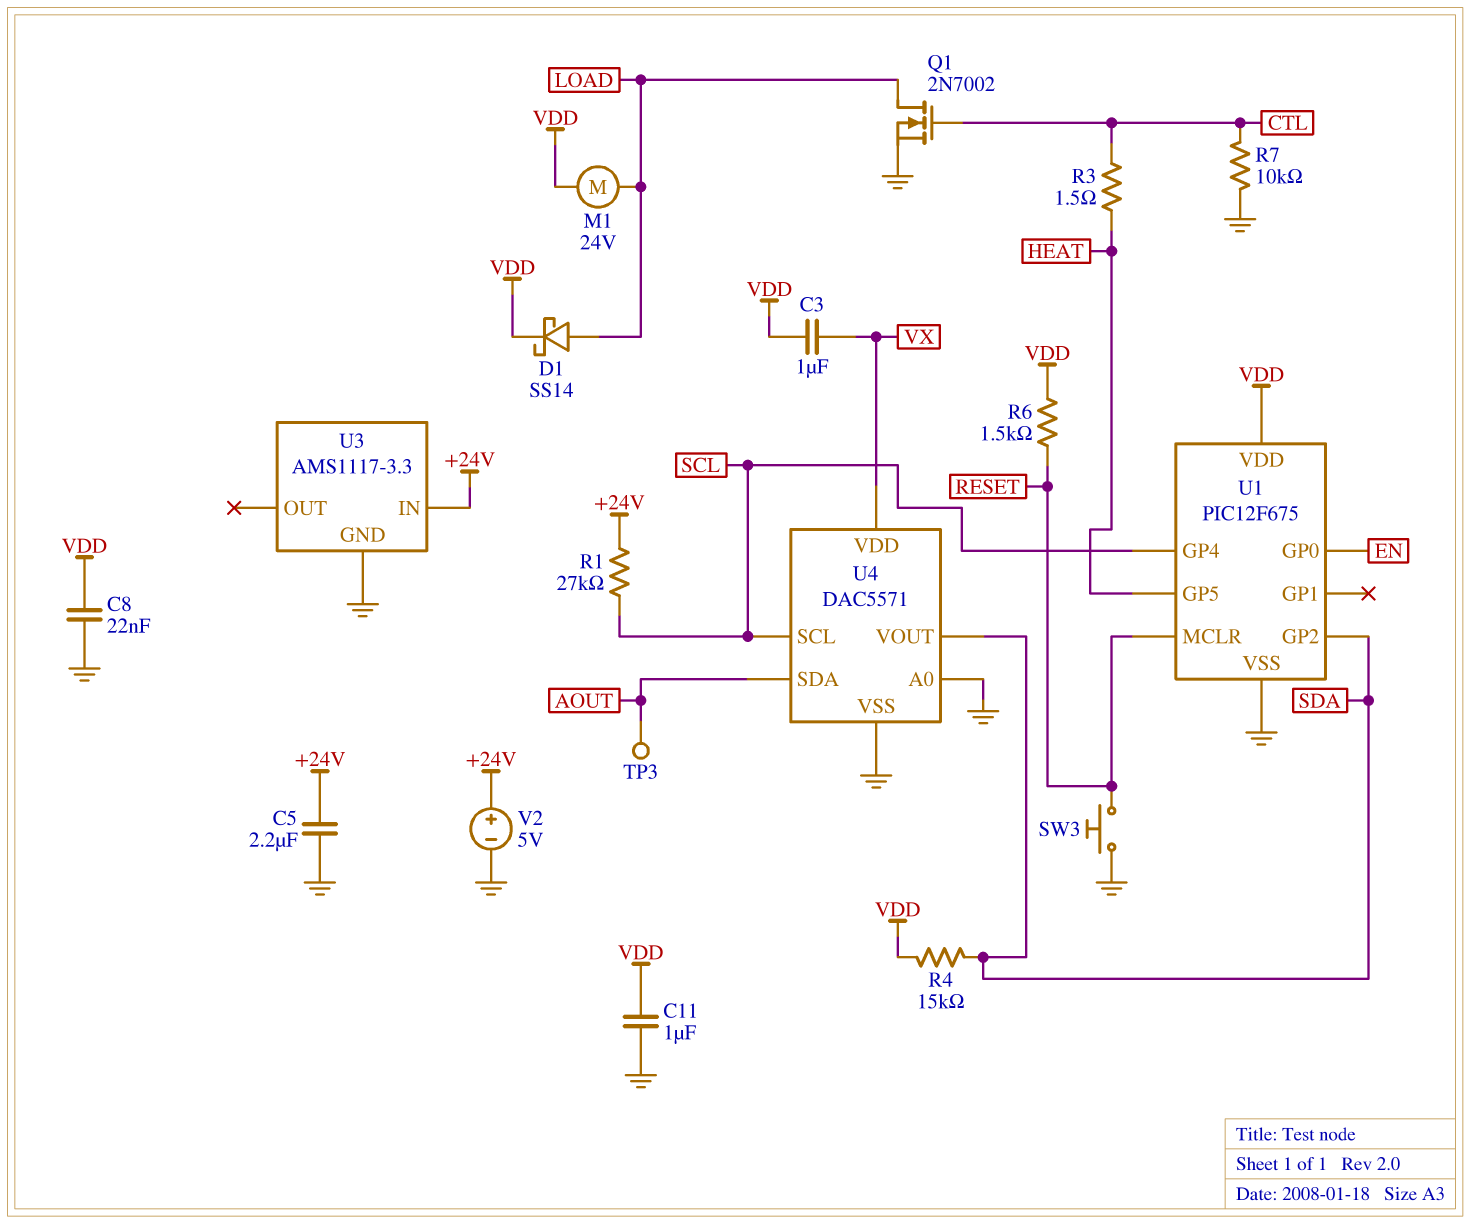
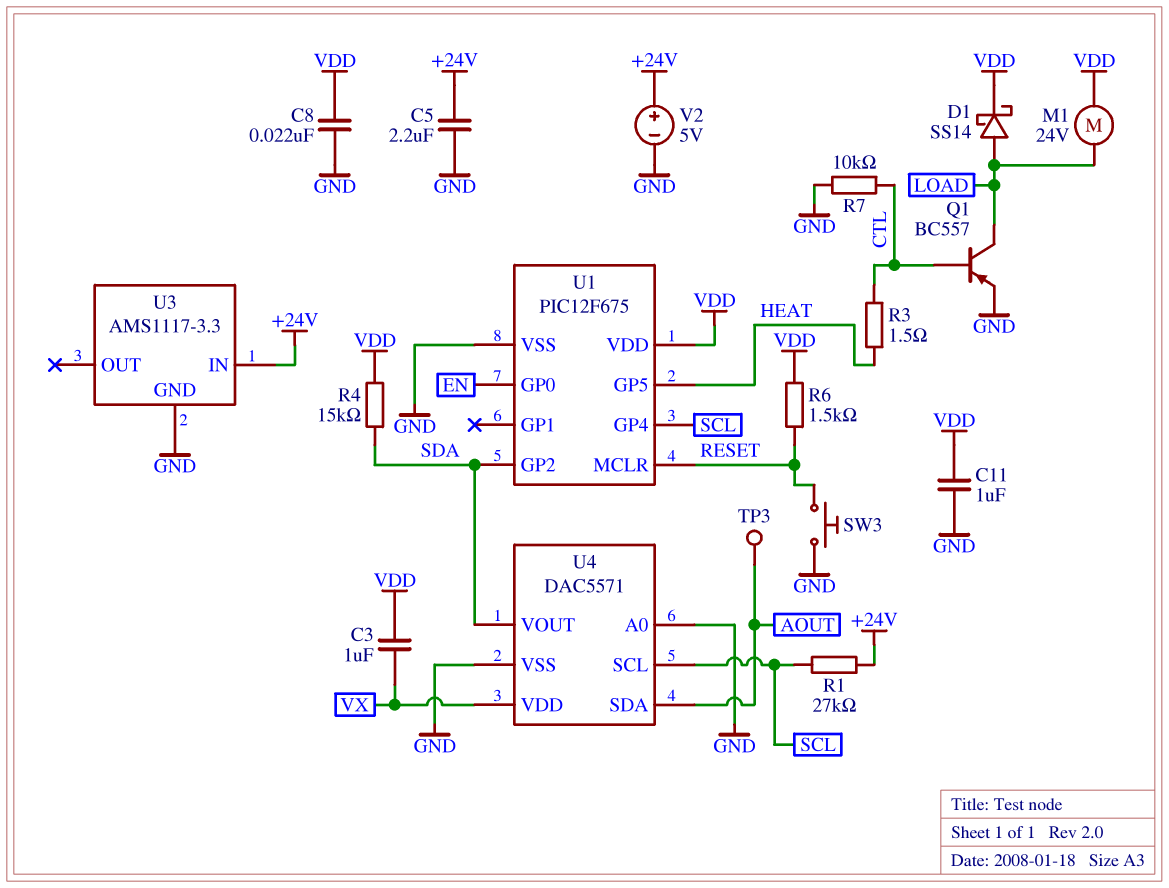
Q1: NMOS 2N7002 (G CTL, D LOAD, S GND) -> PNP BC557 (B CTL, C LOAD, E GND)

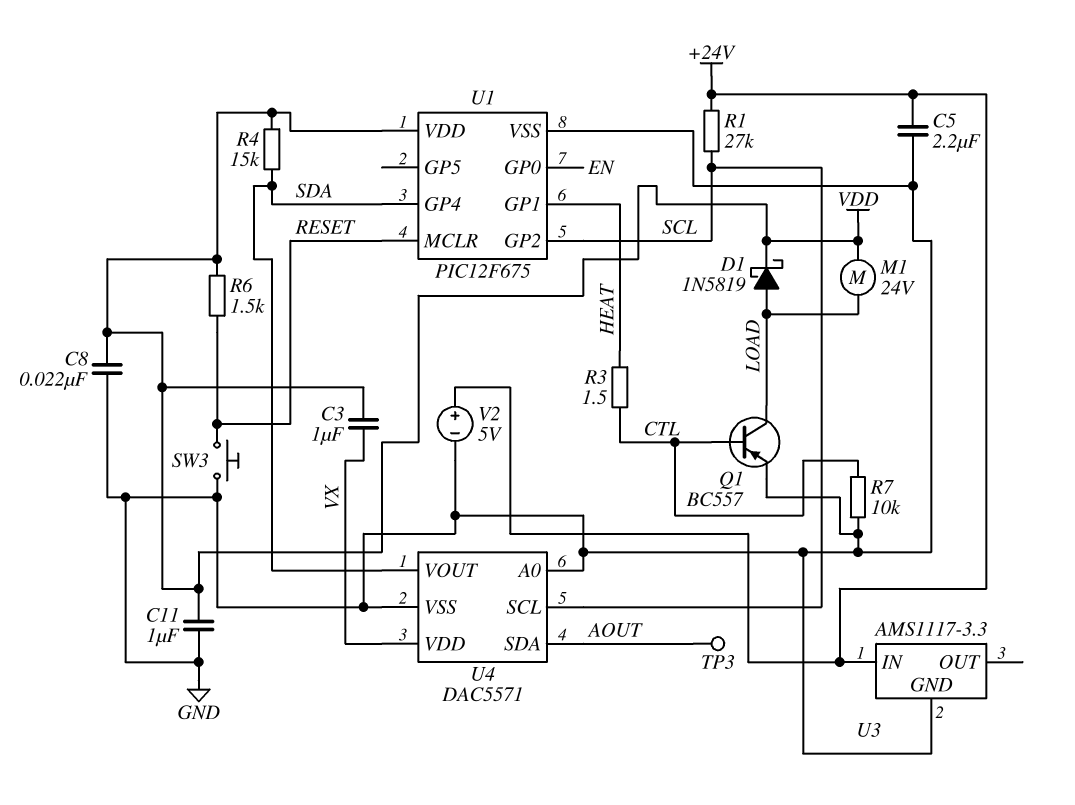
D1: schottky SS14 (A LOAD, K VDD) -> schottky 1N5819 (A LOAD, K VDD)
U1 pin GP1: none -> HEAT
U1 pin GP2: SDA -> SCL
U1 pin GP4: SCL -> SDA
U1 pin GP5: HEAT -> none

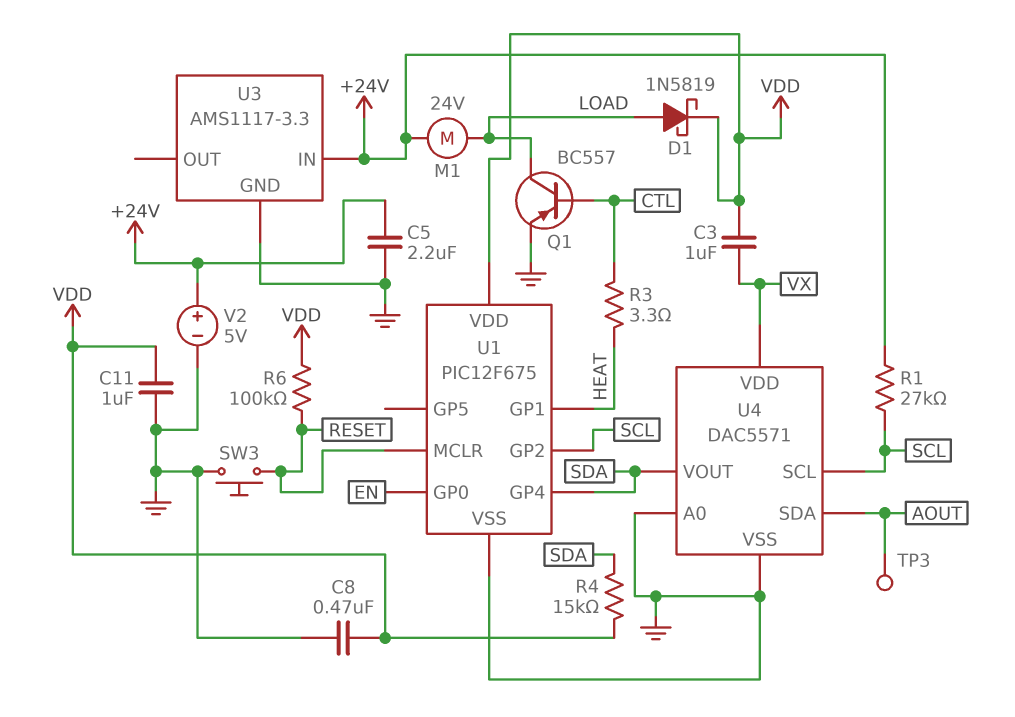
C8: 22nF (GND, VDD) -> 470nF (GND, VDD)
M1: motor 24V (LOAD, VDD) -> motor 24V (+24V, LOAD)
R3: 1.5 (CTL, HEAT) -> 3.3 (CTL, HEAT)
R6: 1.5k (RESET, VDD) -> 100k (RESET, VDD)
R7: 10k (CTL, GND) -> none

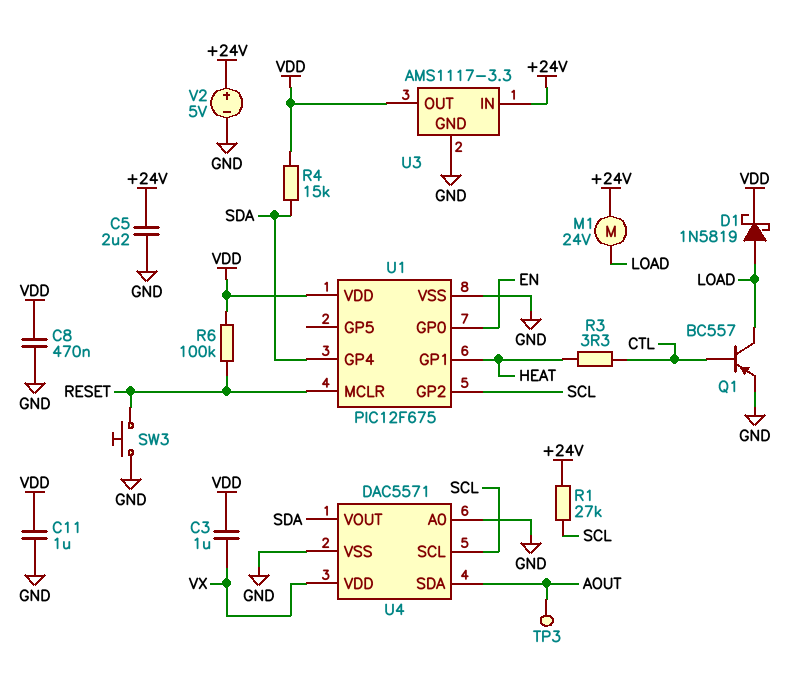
U3 pin OUT: none -> VDD

